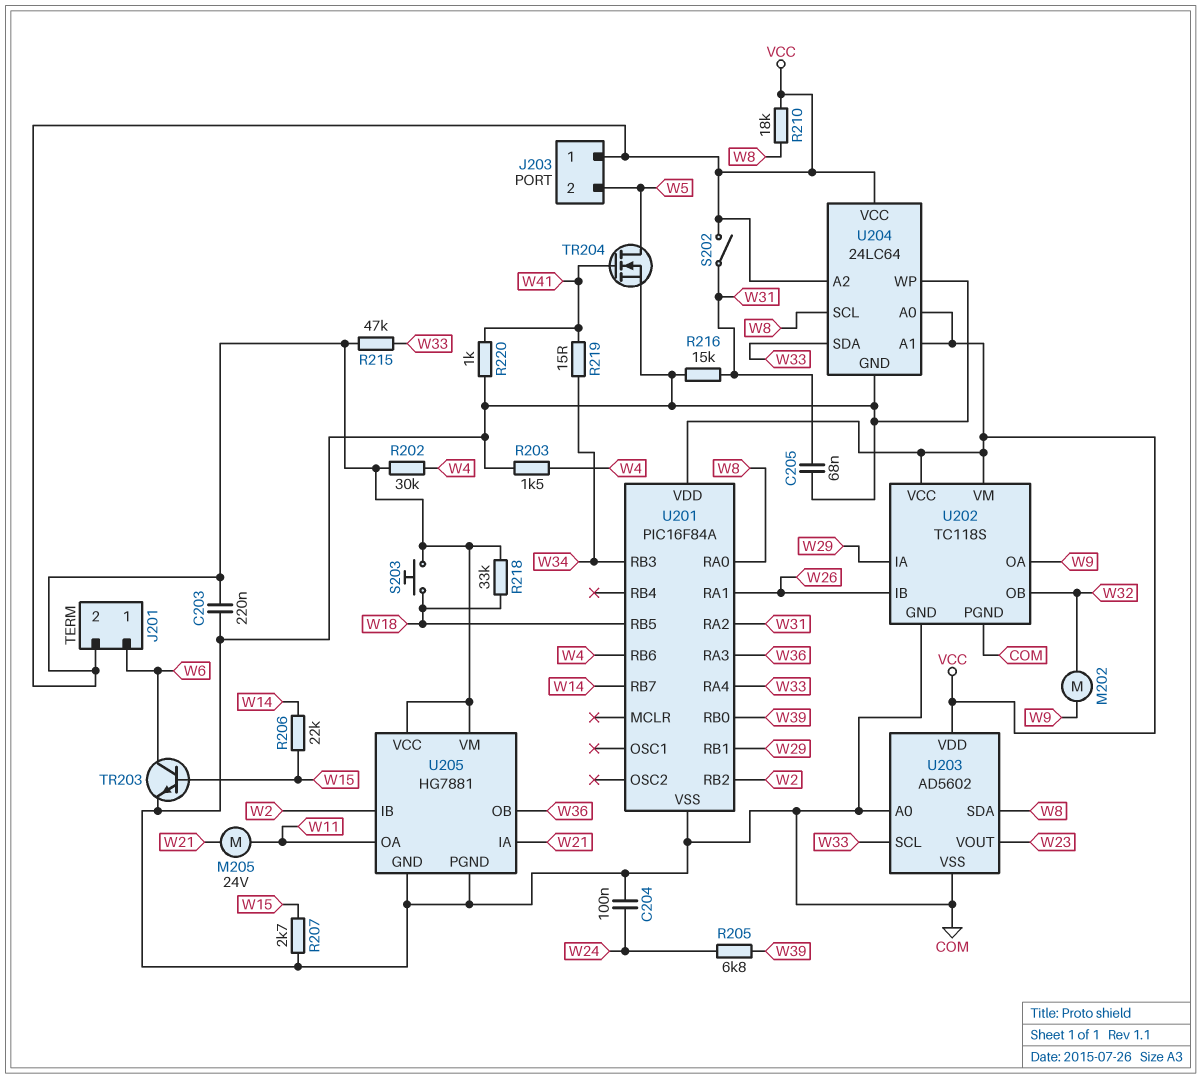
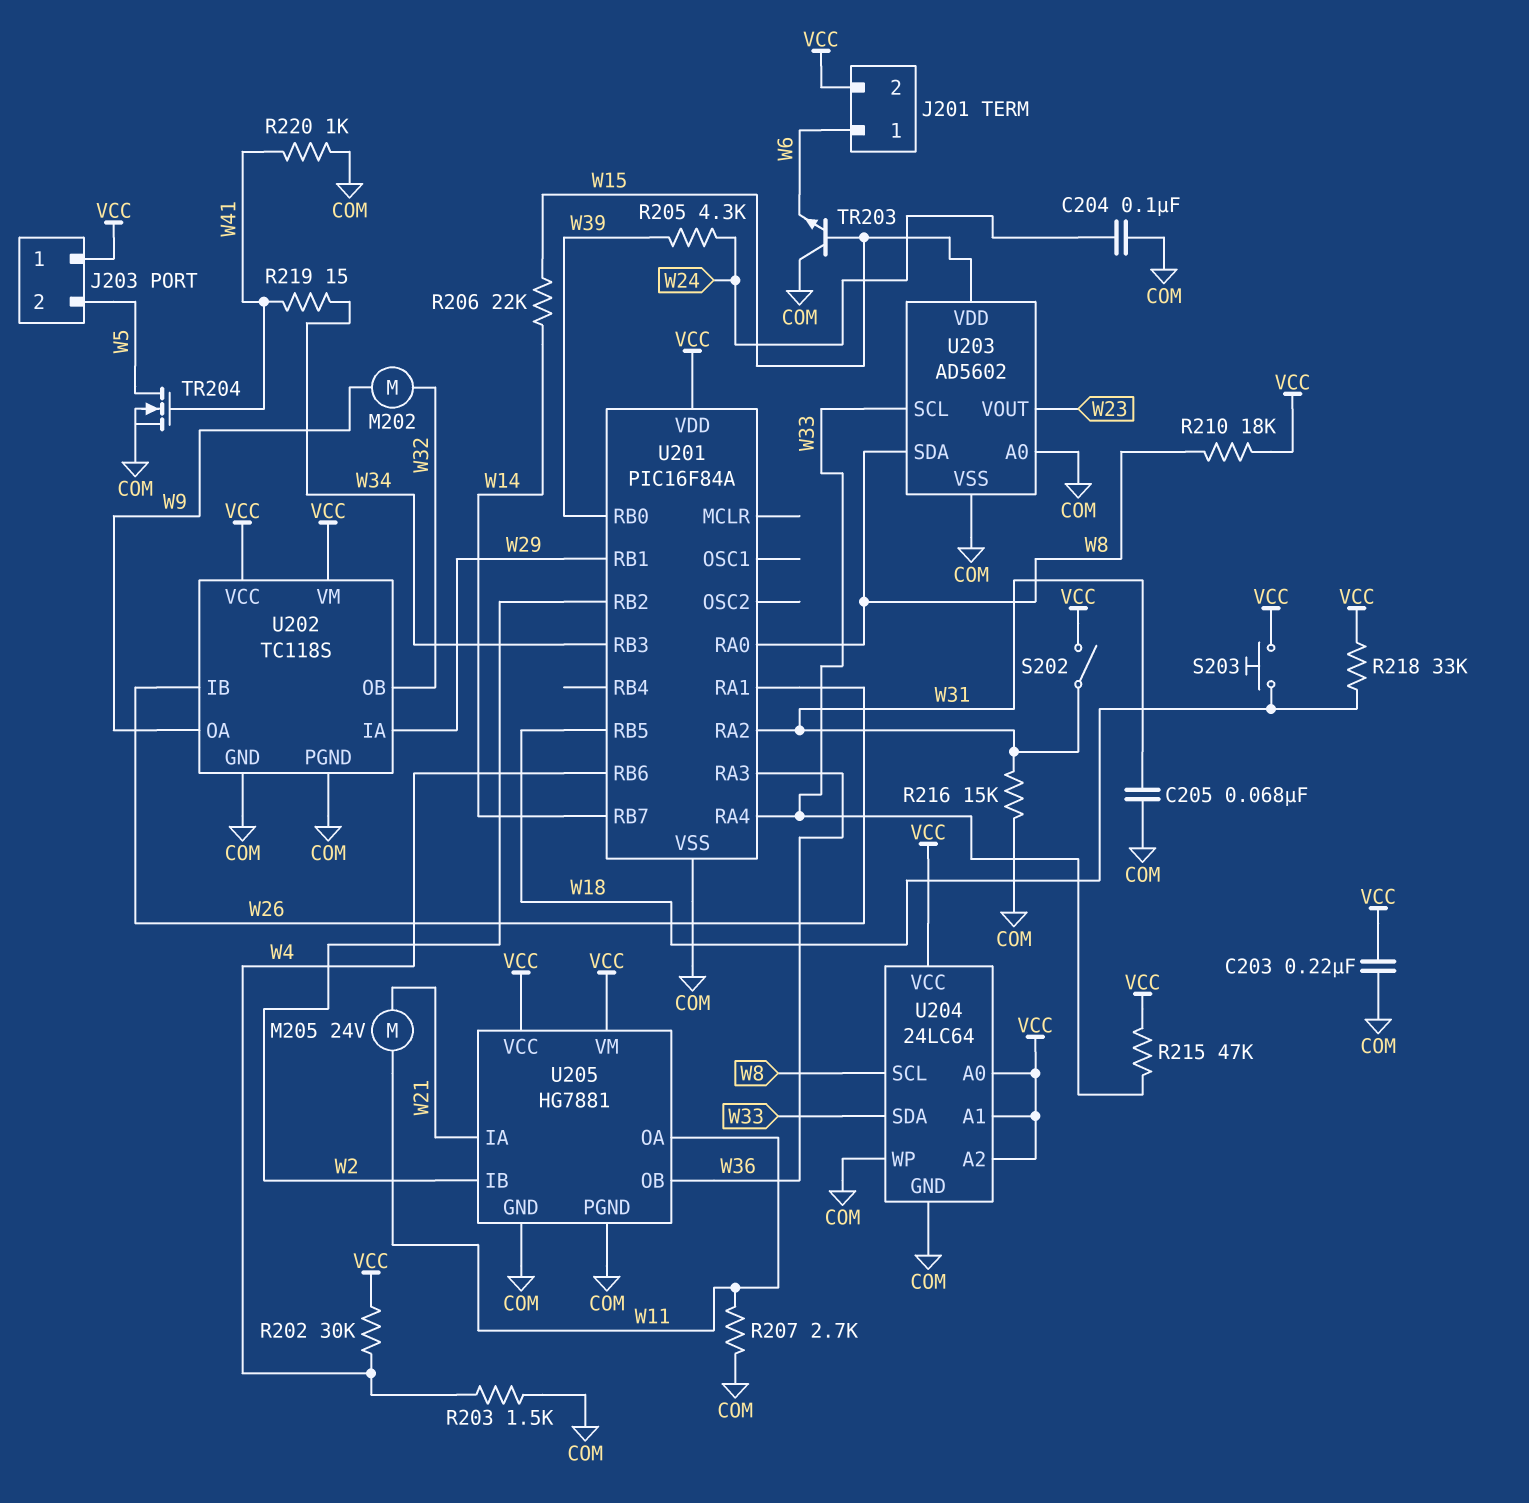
R205: 6.8k (W24, W39) -> 4.3k (W24, W39)
R207: 2.7k (COM, W15) -> 2.7k (COM, W11)
TR203: NPN (B W15, C W6, E COM) -> NPN (B W15, C COM, E W6)
U203 pin VDD: VCC -> W15

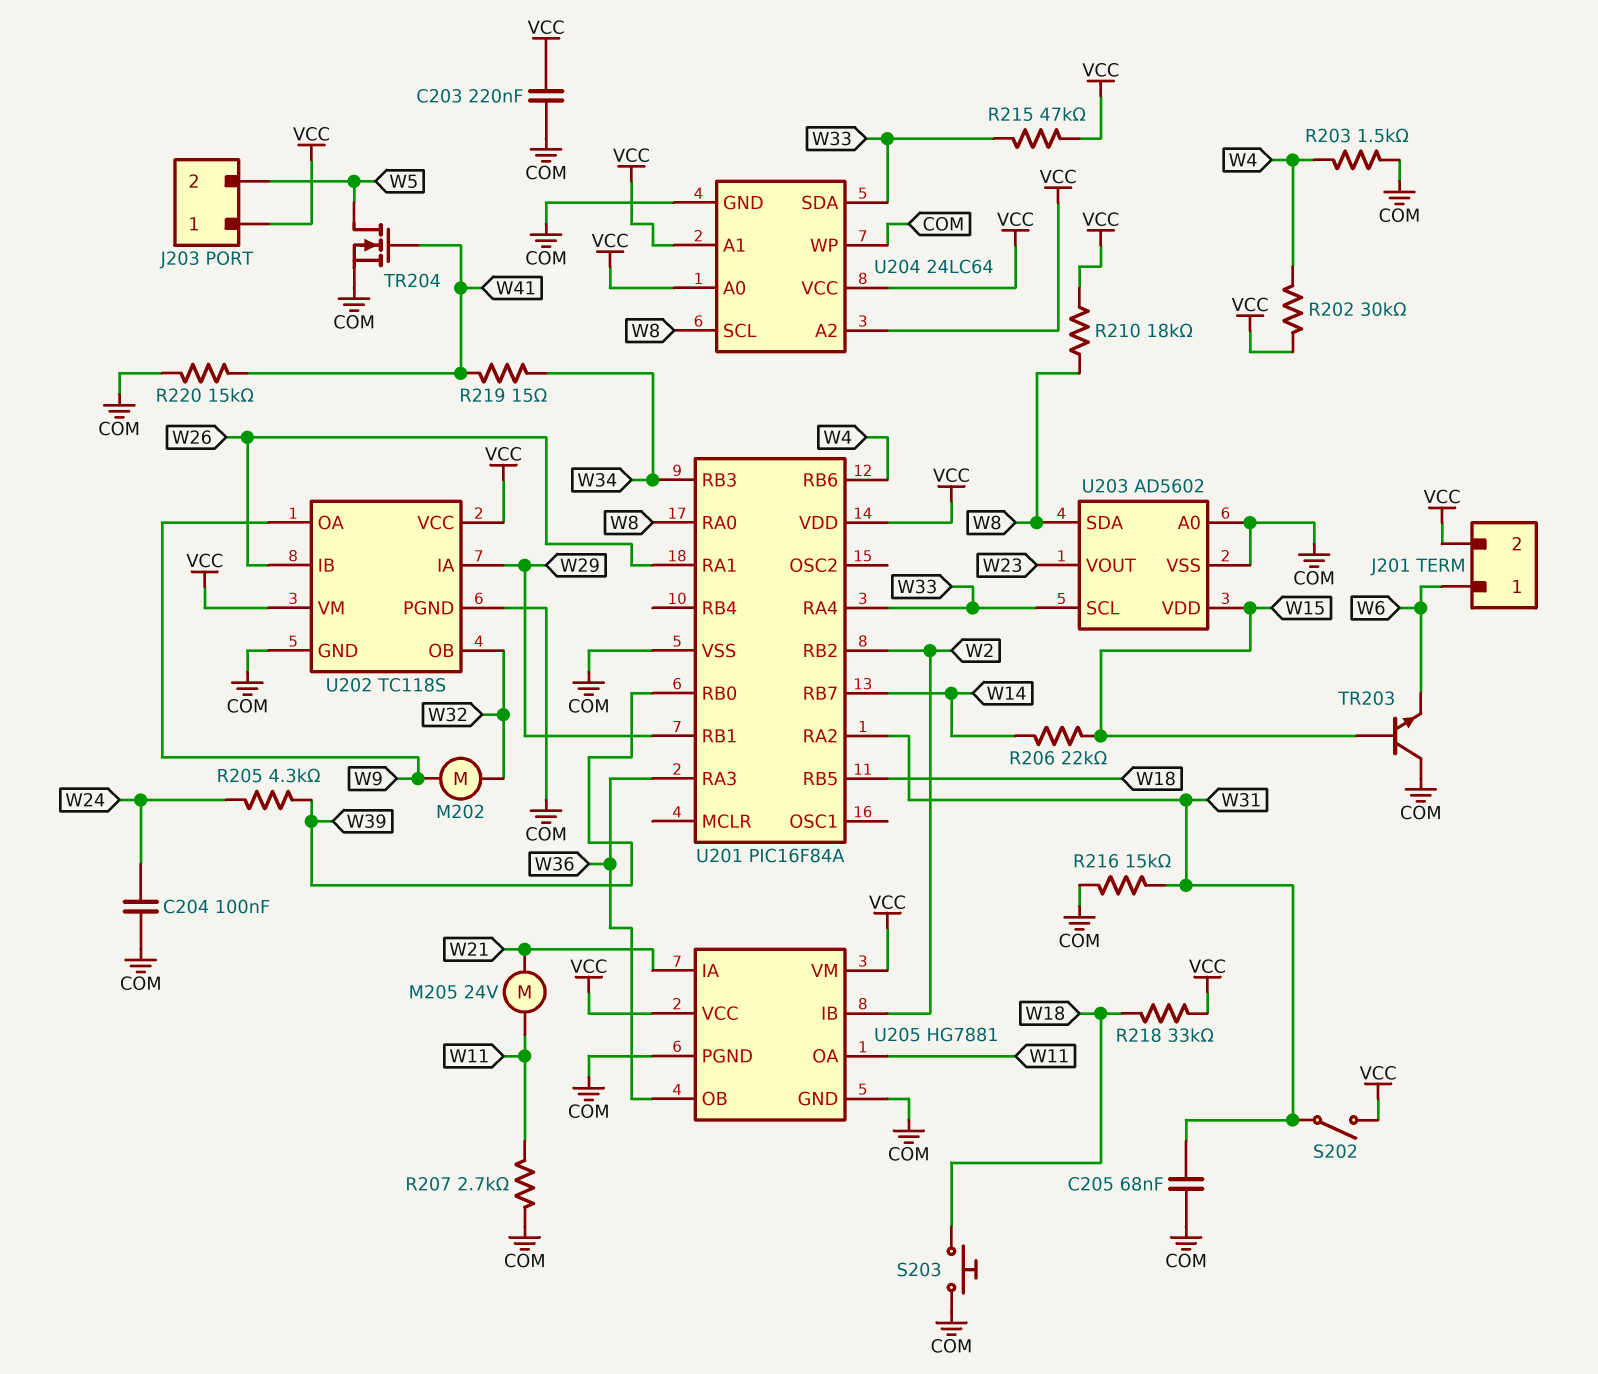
R220: 1k (COM, W41) -> 15k (COM, W41)
S203: button (VCC, W18) -> button (COM, W18)

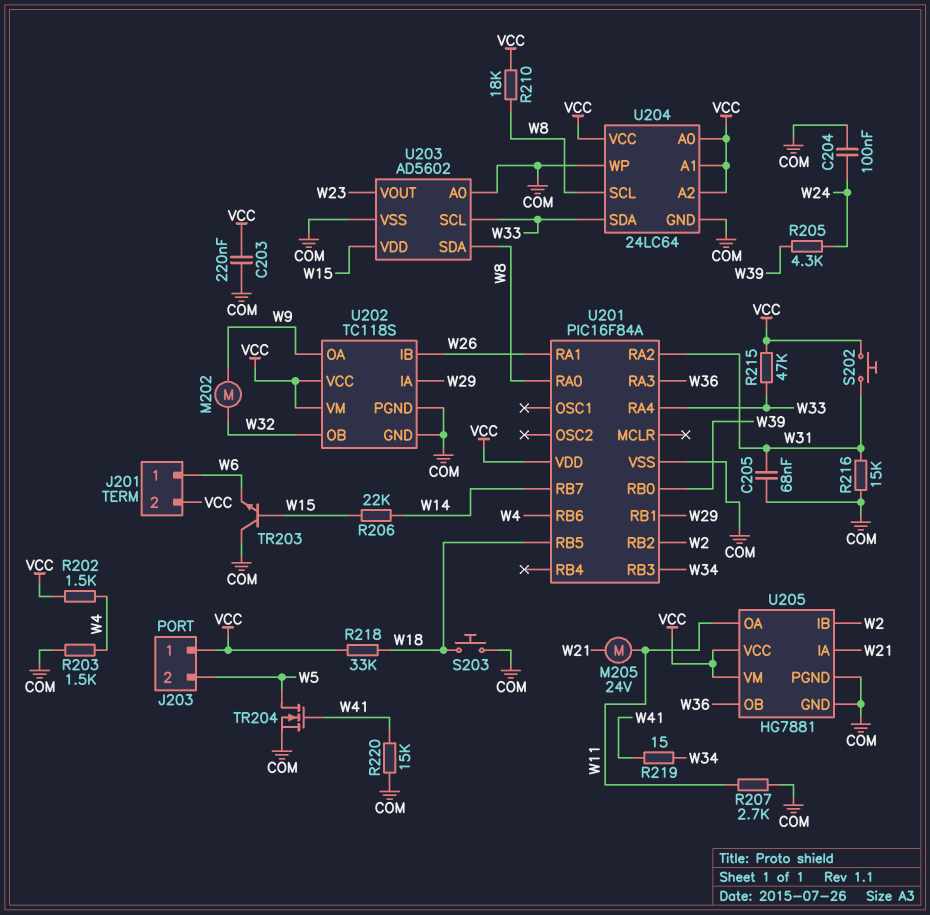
R202: 30k (VCC, W4) -> 1.5k (VCC, W4)
S202: switch (VCC, W31) -> button (VCC, W31)

